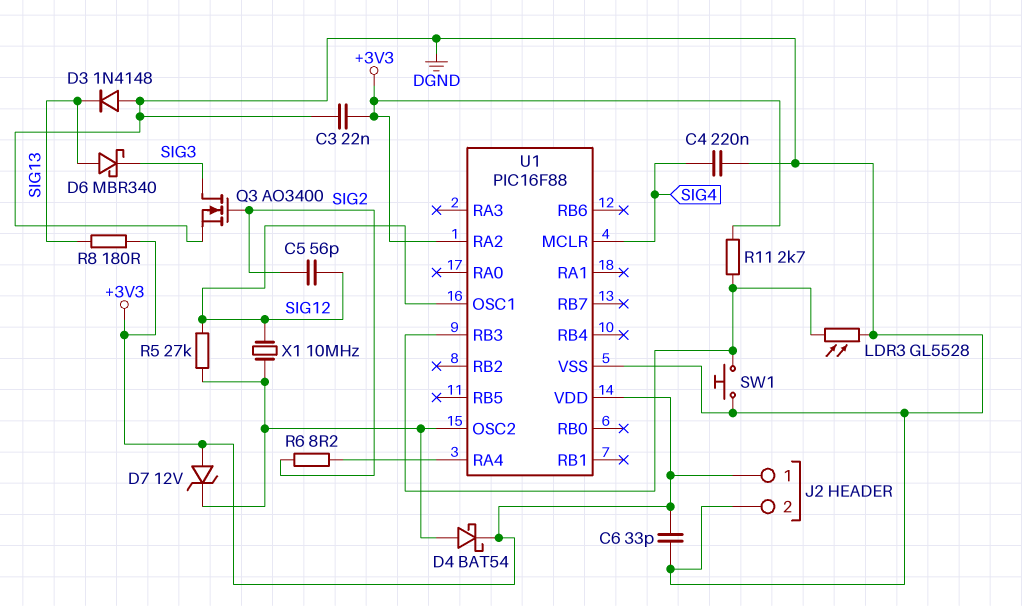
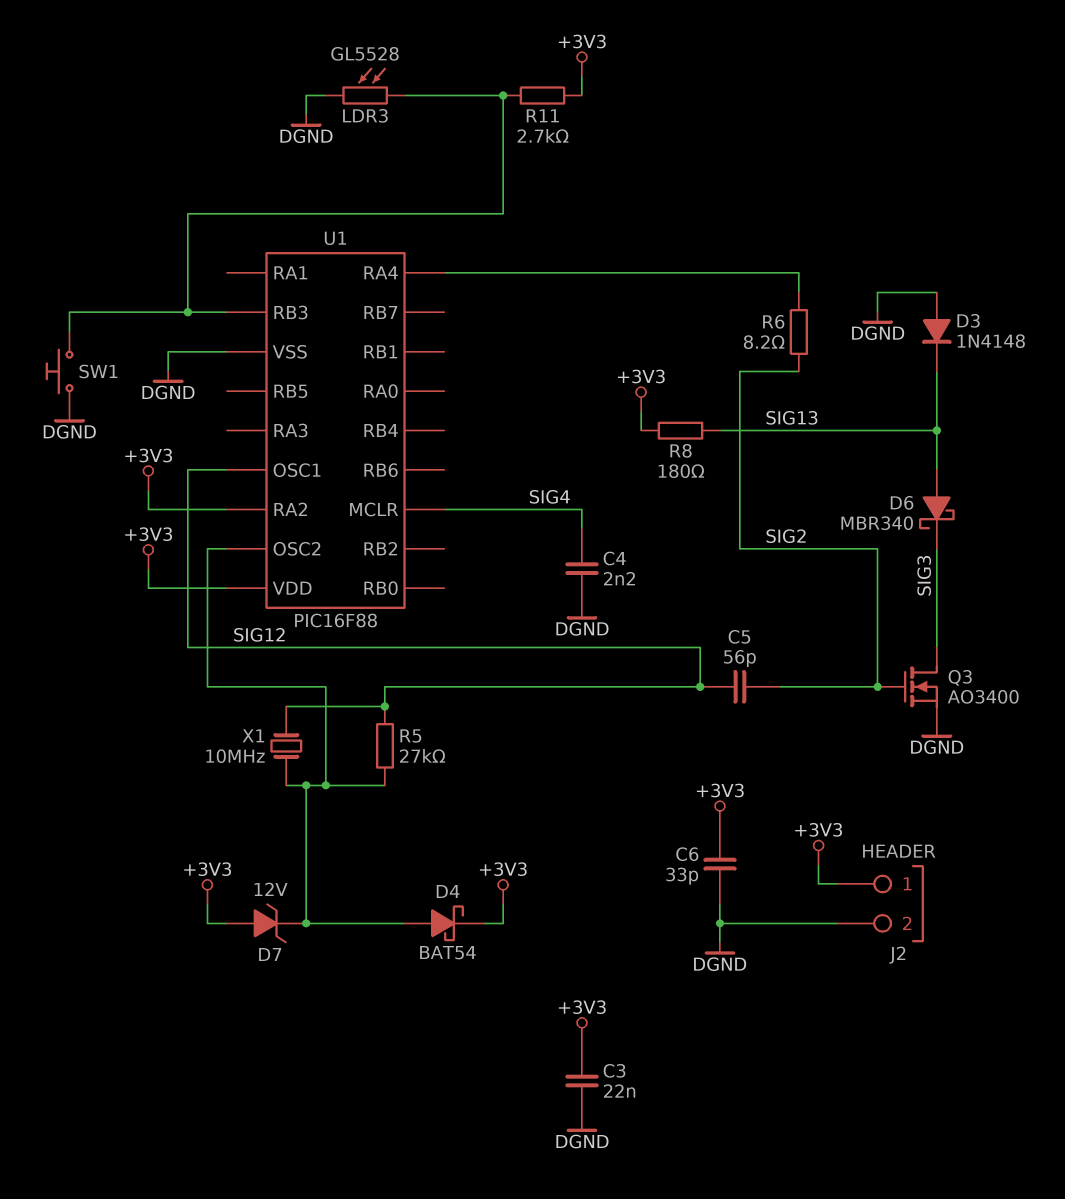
C4: 220nF (DGND, SIG4) -> 2.2nF (DGND, SIG4)

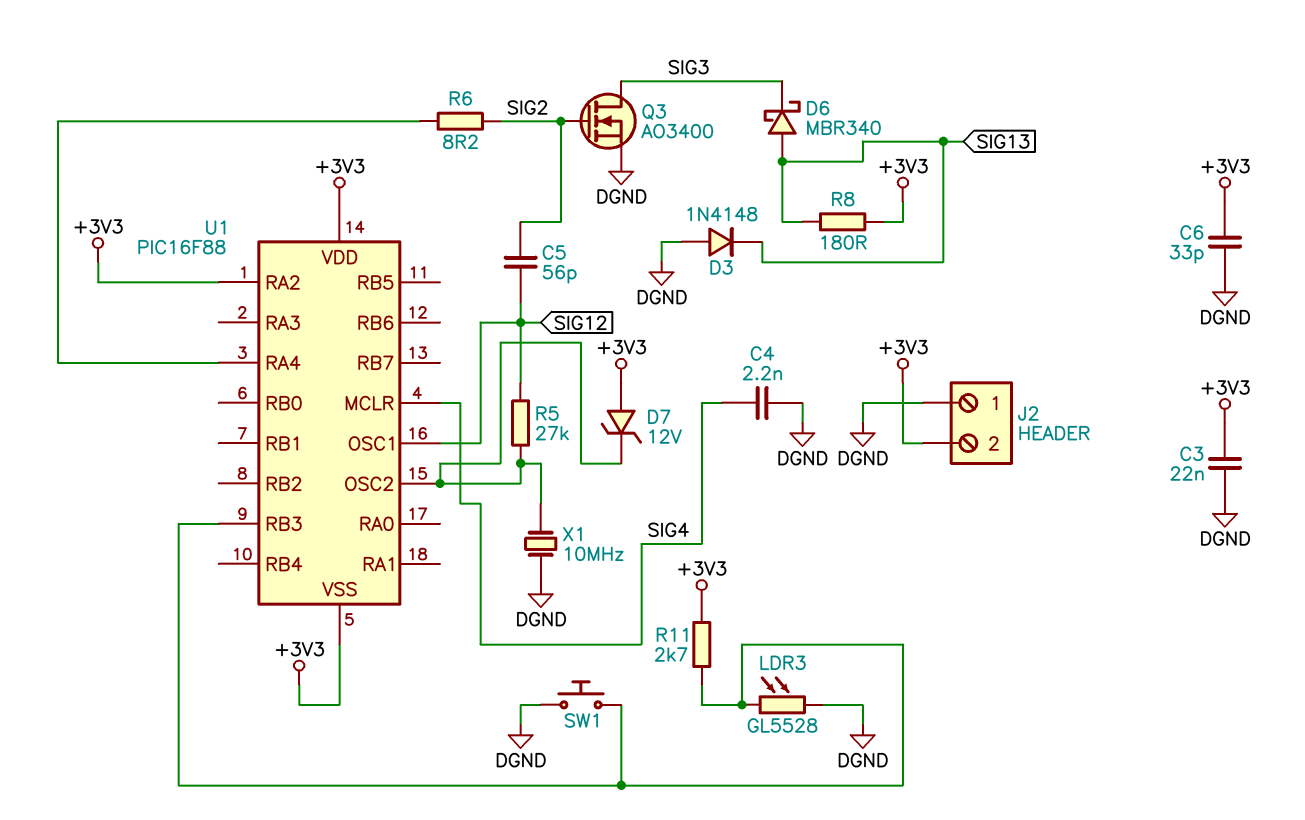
D4: schottky BAT54 (A U1/OSC2, K +3V3) -> none
J2 pin 1: +3V3 -> DGND
J2 pin 2: DGND -> +3V3
U1 pin VSS: DGND -> +3V3
X1: 10MHz (SIG12, U1/OSC2) -> 10MHz (DGND, U1/OSC2)

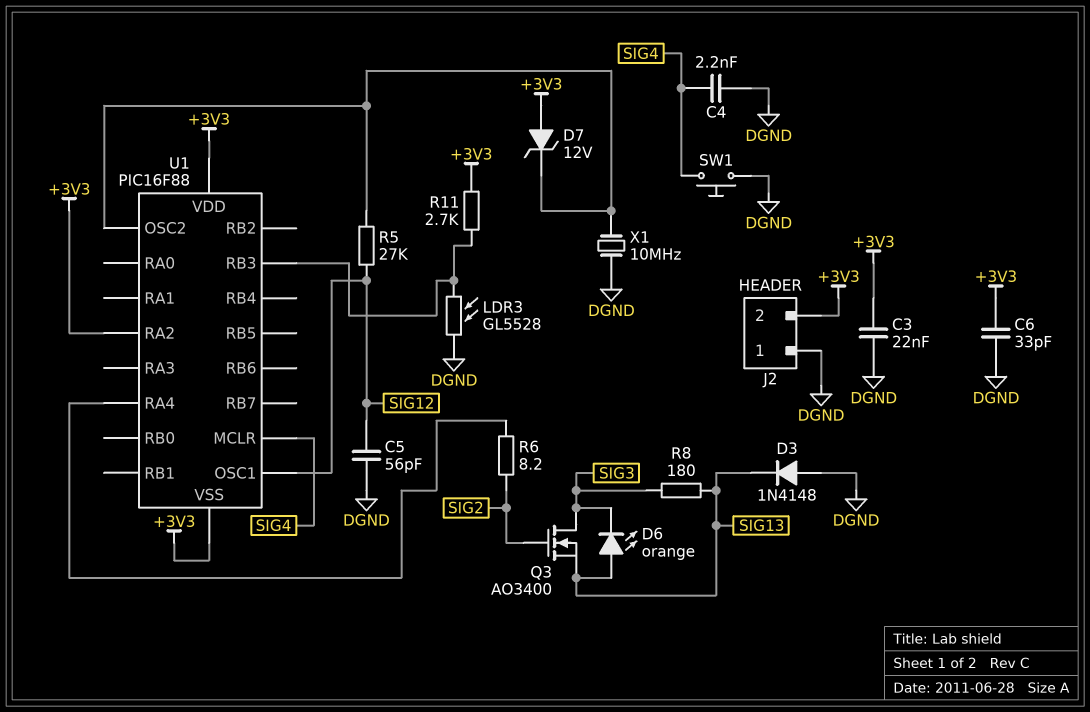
C5: 56pF (SIG2, SIG12) -> 56pF (DGND, SIG12)
D6: schottky MBR340 (A SIG13, K SIG3) -> LED orange (A SIG13, K SIG3)
Q3: NMOS AO3400 (G SIG2, D SIG3, S DGND) -> NMOS AO3400 (G SIG2, D SIG3, S SIG13)
R8: 180 (+3V3, SIG13) -> 180 (SIG3, SIG13)
SW1: button (DGND, U1/RB3) -> button (DGND, SIG4)

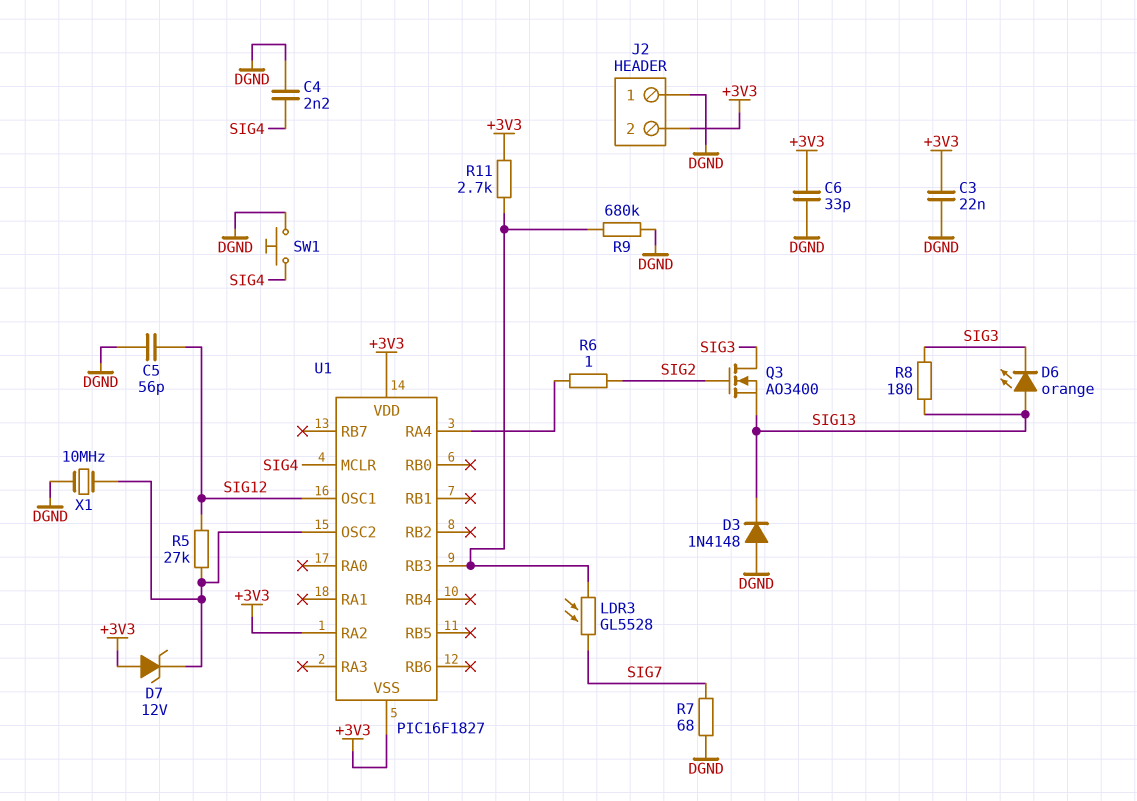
LDR3: GL5528 (DGND, U1/RB3) -> GL5528 (SIG7, U1/RB3)
R6: 8.2 (SIG2, U1/RA4) -> 1 (SIG2, U1/RA4)
R7: none -> 68 (DGND, SIG7)
R9: none -> 680k (DGND, U1/RB3)
U1: PIC16F88 -> PIC16F1827

